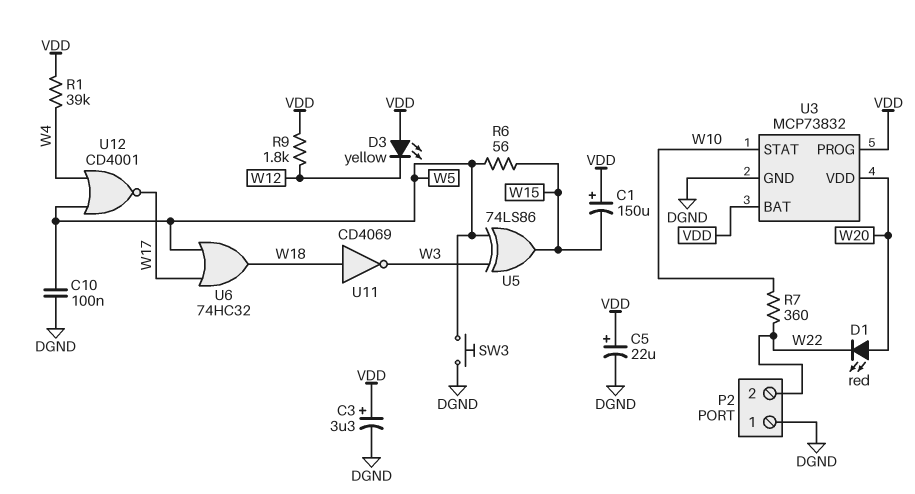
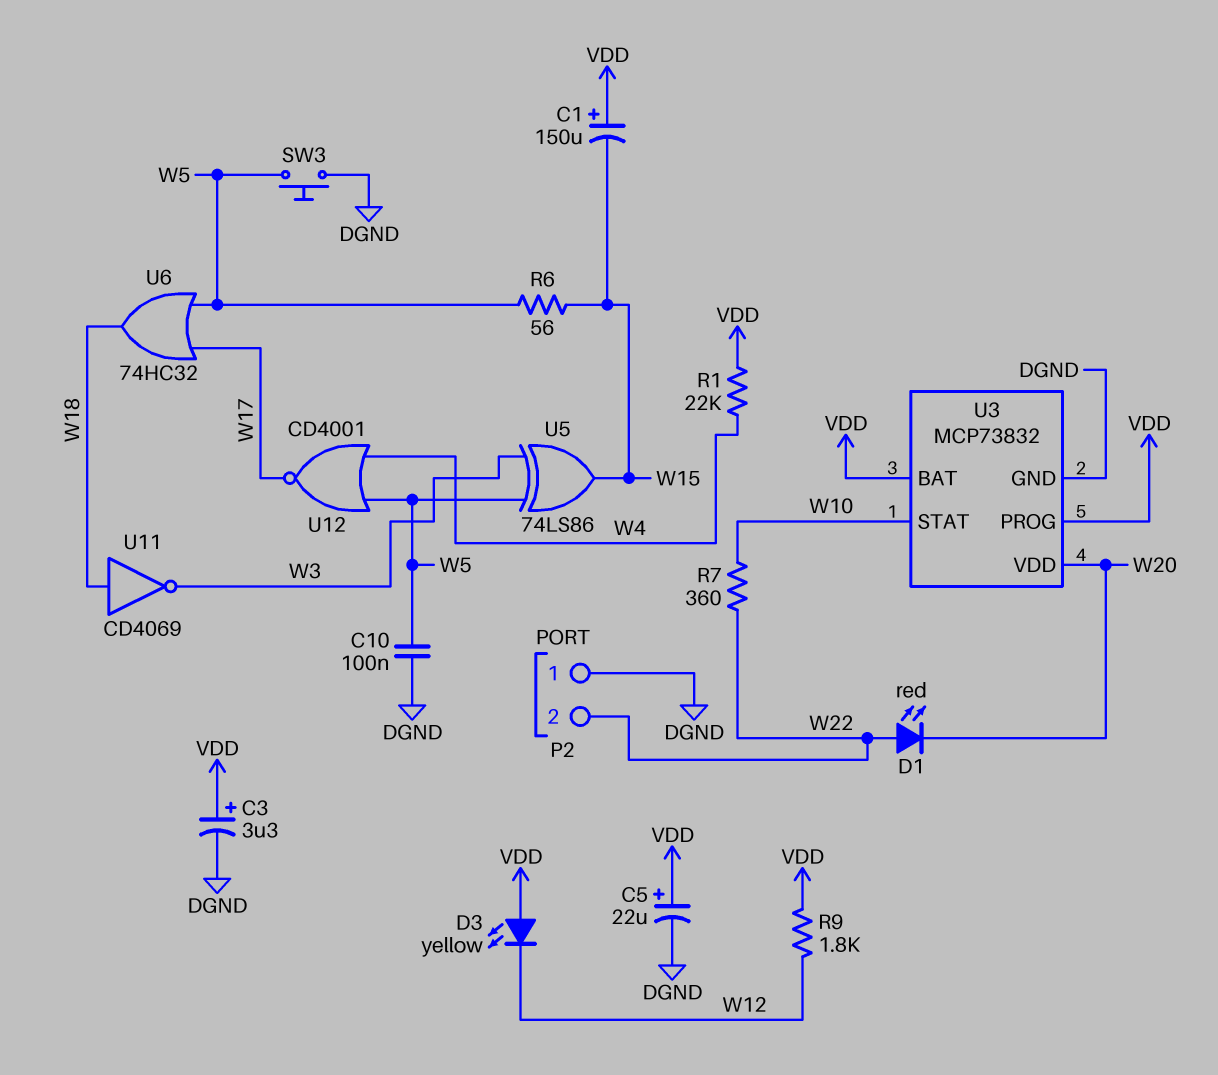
D1: LED red (A W20, K W22) -> LED red (A W22, K W20)
R1: 39k (VDD, W4) -> 22k (VDD, W4)

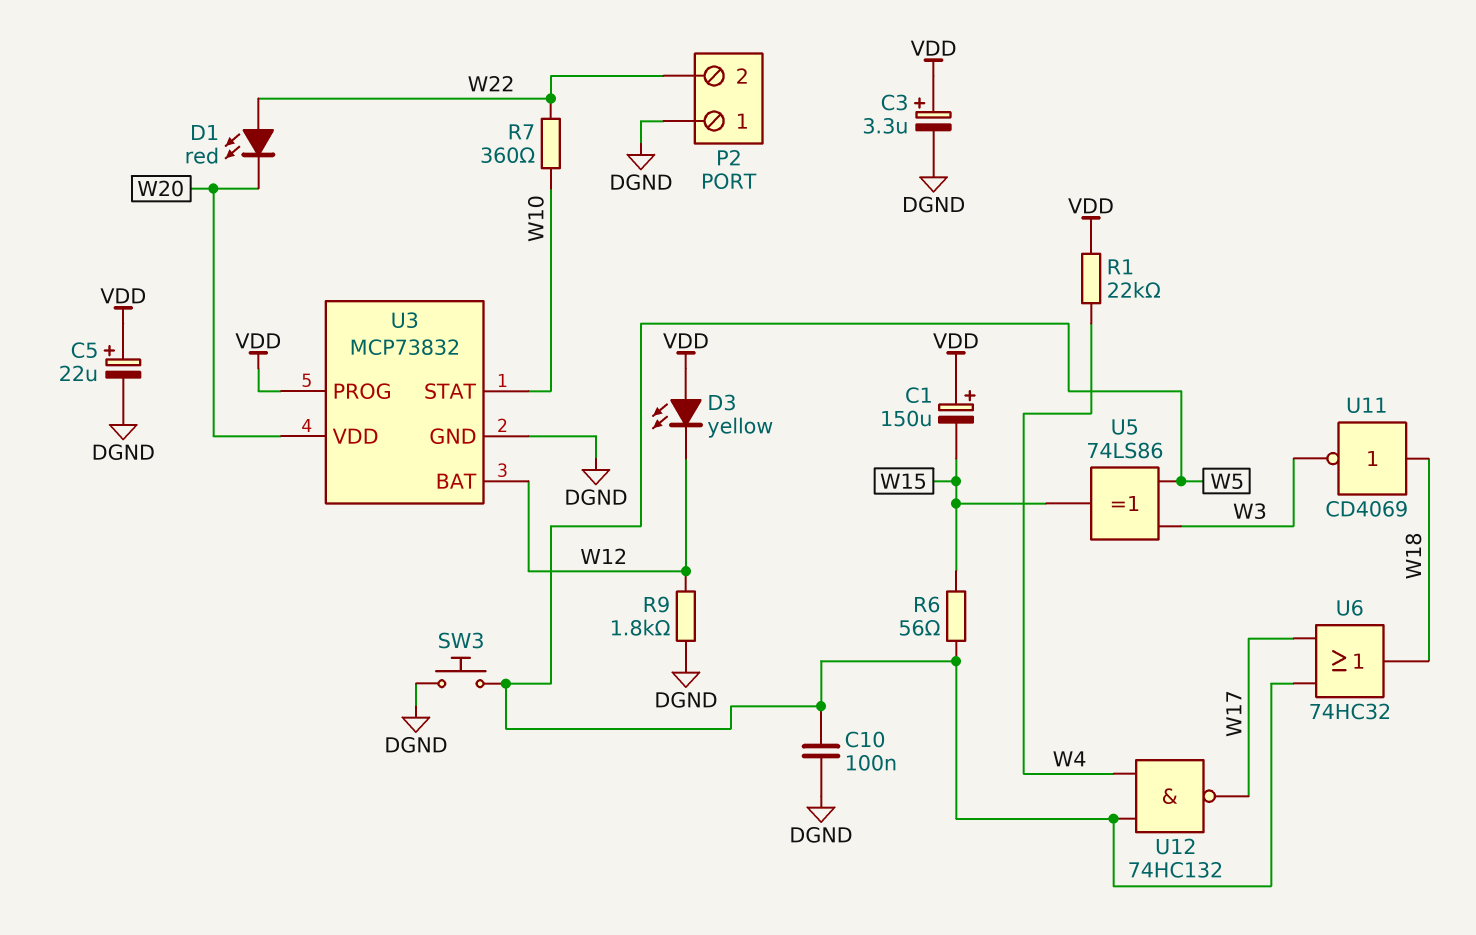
R9: 1.8k (VDD, W12) -> 1.8k (DGND, W12)
U3 pin BAT: VDD -> W12
U12: NOR CD4001 (in W4, in W5, out W17) -> NAND 74HC132 (in W4, in W5, out W17)

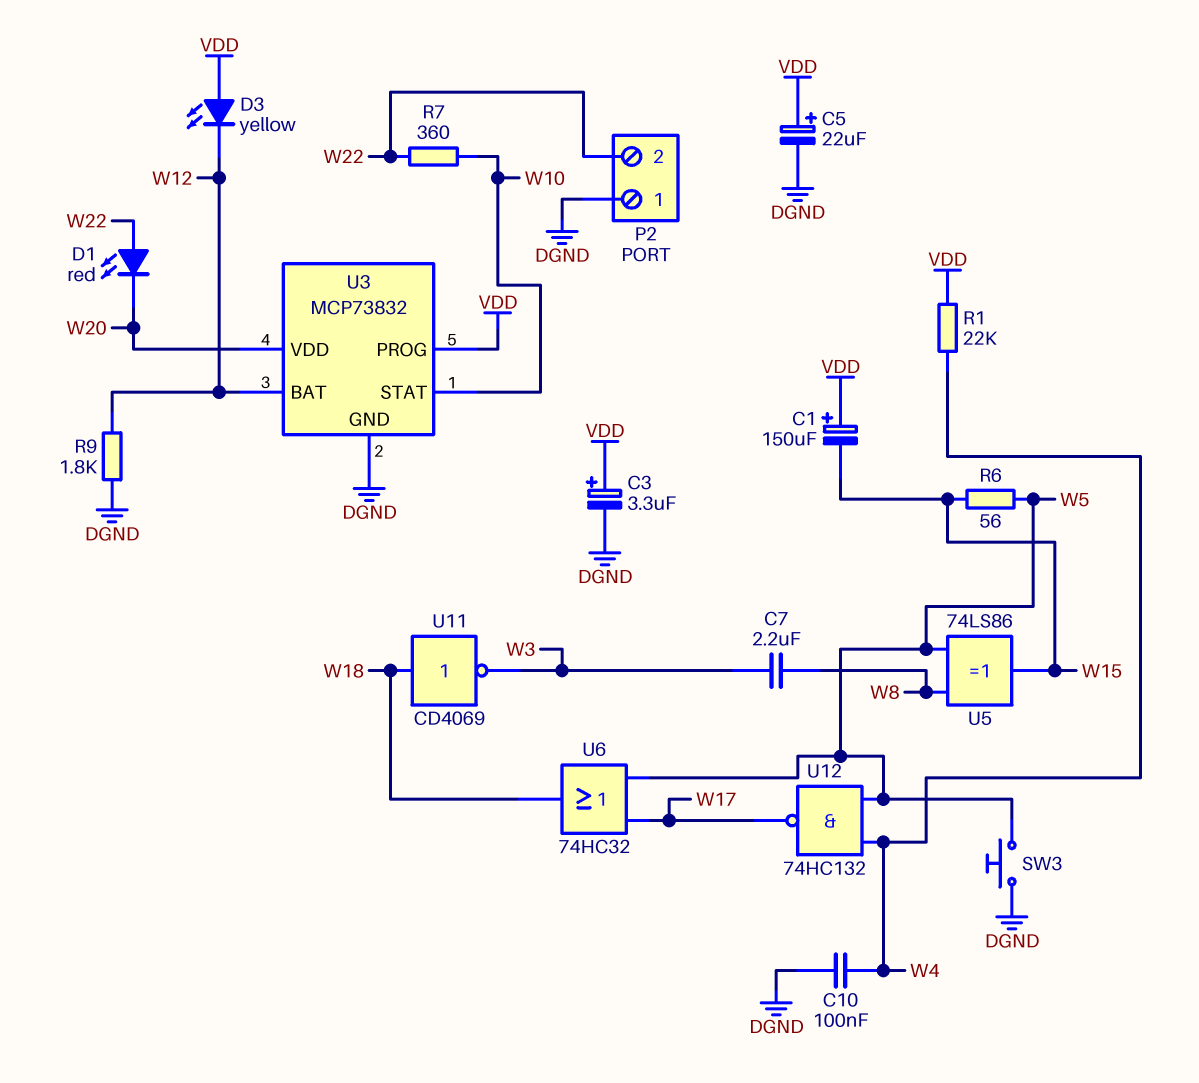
C7: none -> 2.2uF (W3, W8)
C10: 100nF (DGND, W5) -> 100nF (DGND, W4)
U5: XOR 74LS86 (in W3, in W5, out W15) -> XOR 74LS86 (in W5, in W8, out W15)

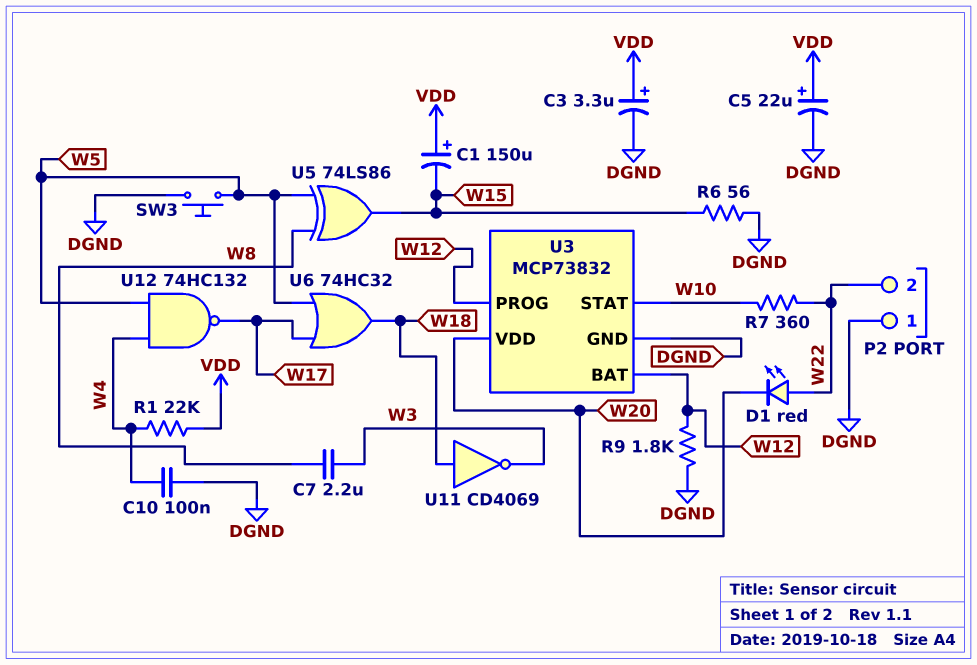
D3: LED yellow (A VDD, K W12) -> none
R6: 56 (W5, W15) -> 56 (DGND, W15)
U3 pin PROG: VDD -> W12

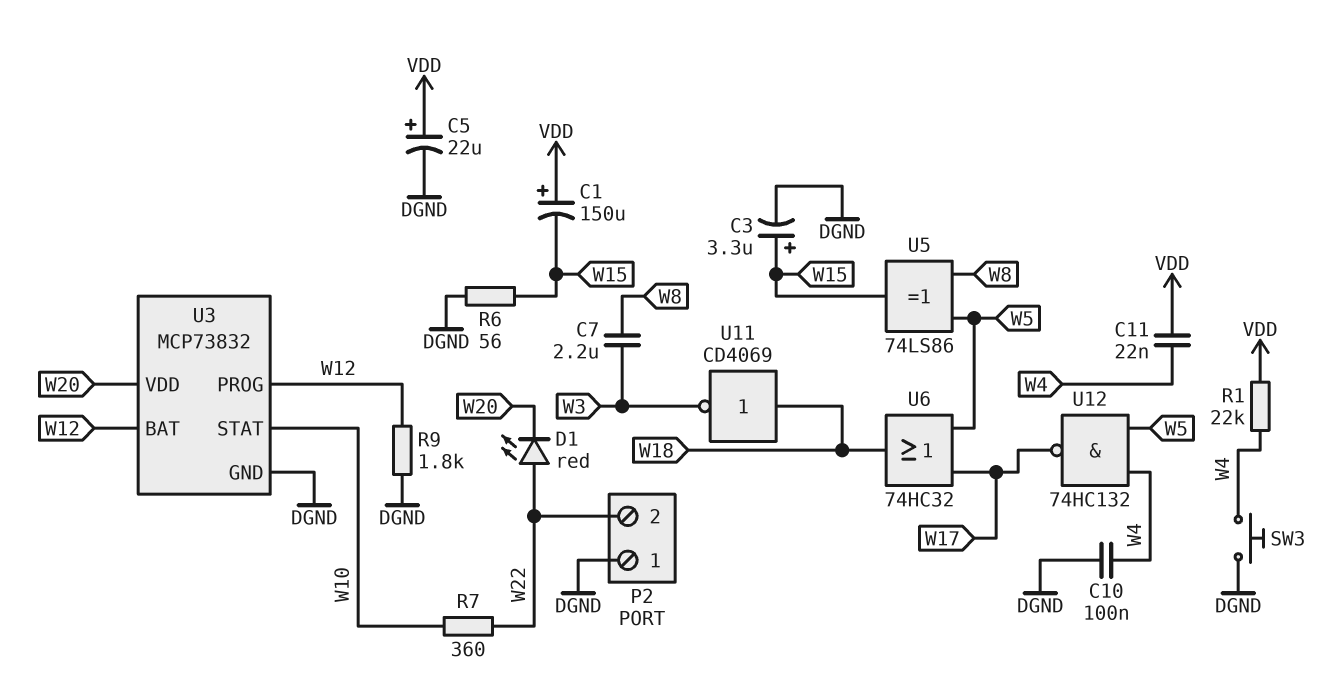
C3: 3.3uF (plus VDD, minus DGND) -> 3.3uF (plus W15, minus DGND)
C11: none -> 22nF (VDD, W4)
SW3: button (DGND, W5) -> button (DGND, W4)

